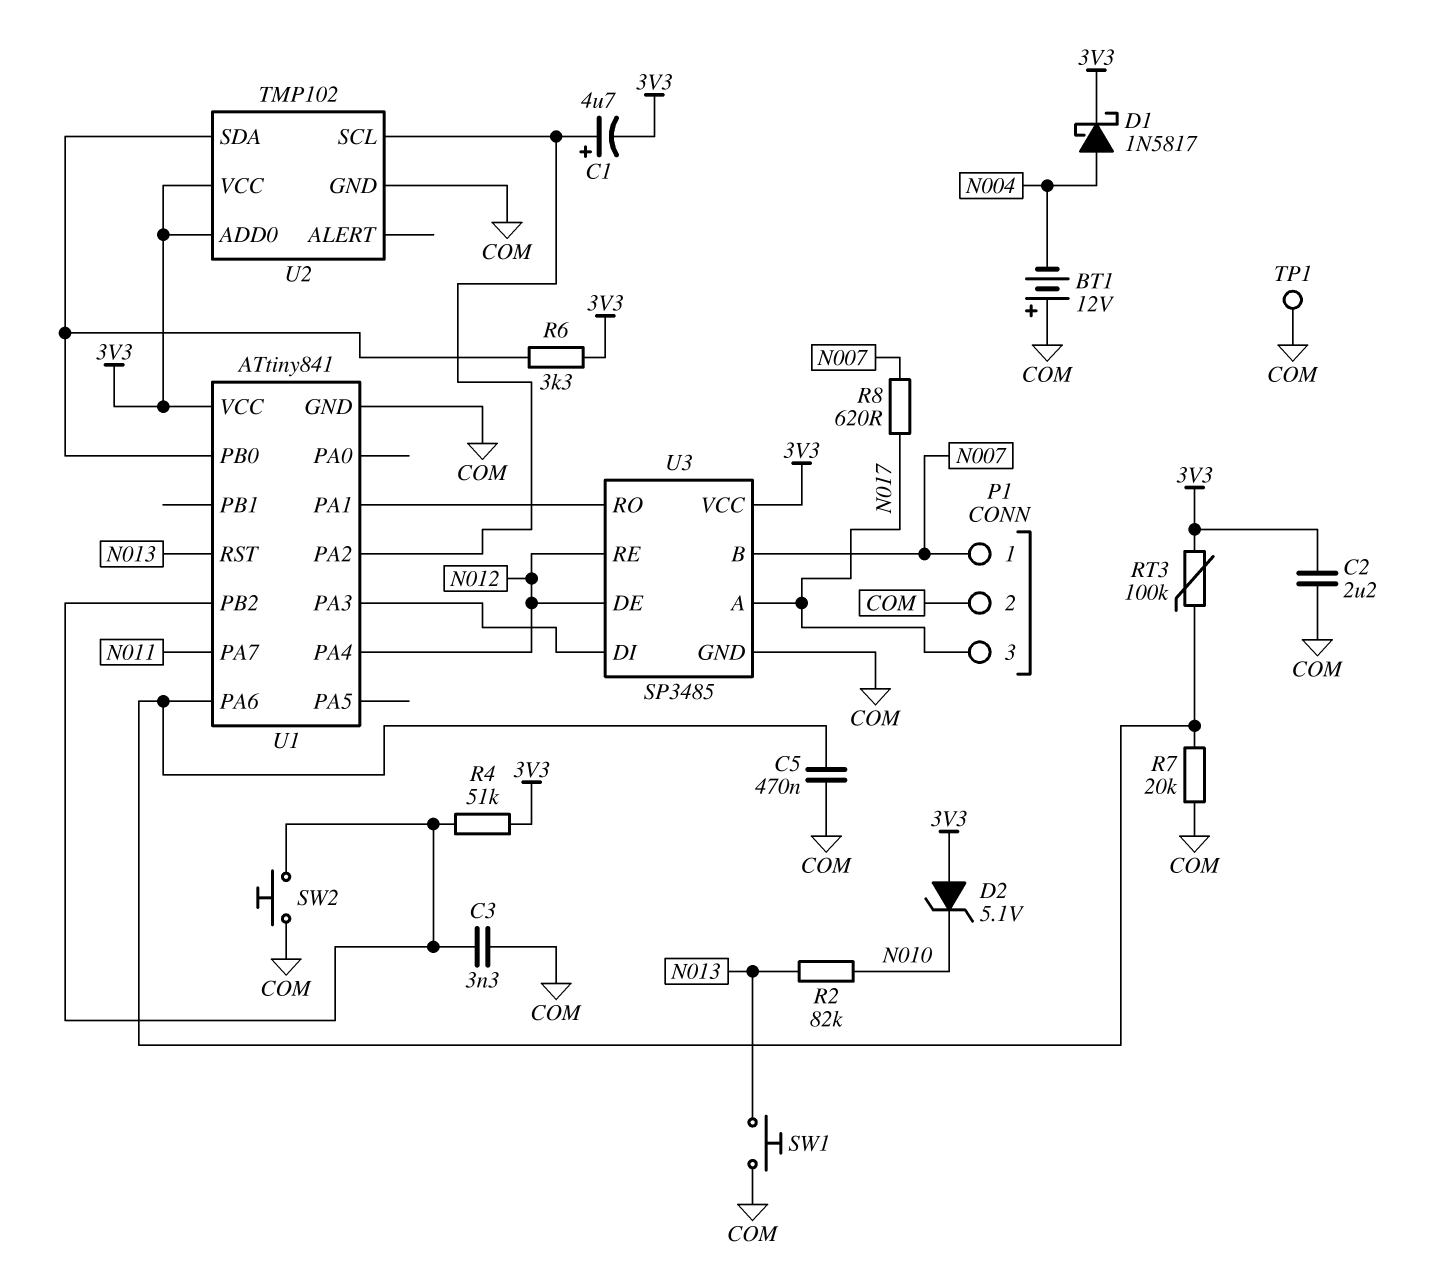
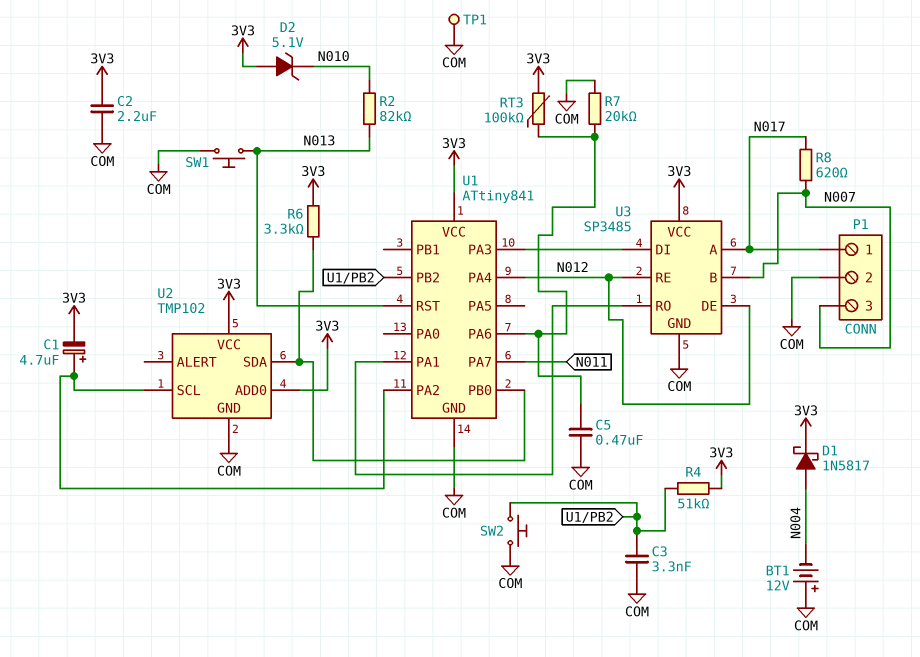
P1 pin 1: N007 -> N017
P1 pin 3: N017 -> N007

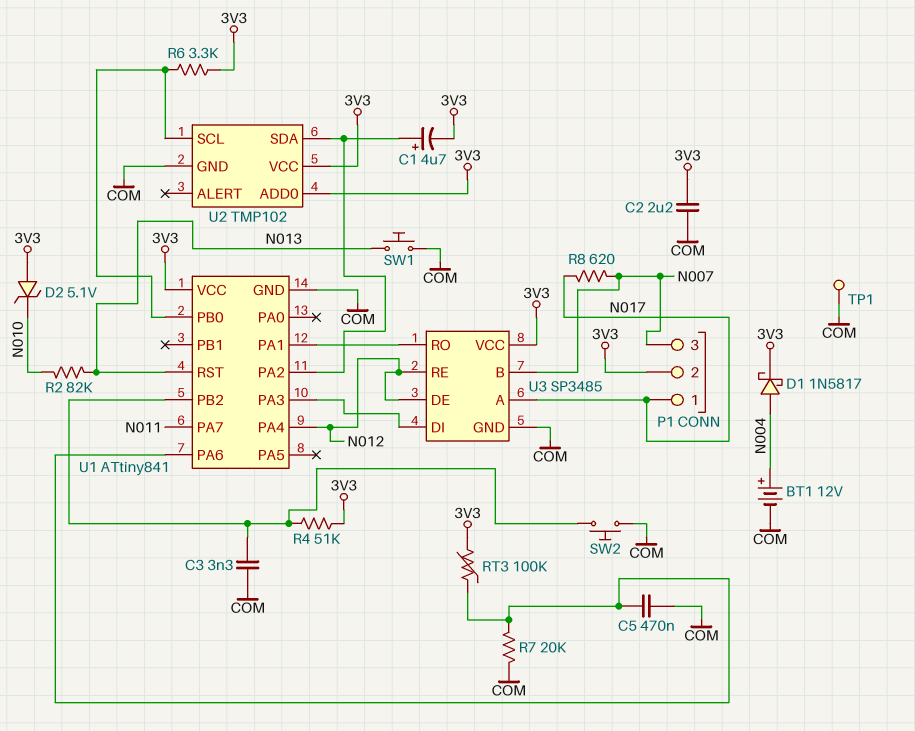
BT1: 12V (plus COM, minus N004) -> 12V (plus N004, minus COM)
P1 pin 2: COM -> 3V3
U2 pin SCL: U1/PA2 -> U1/PB0
U2 pin SDA: U1/PB0 -> U1/PA2

